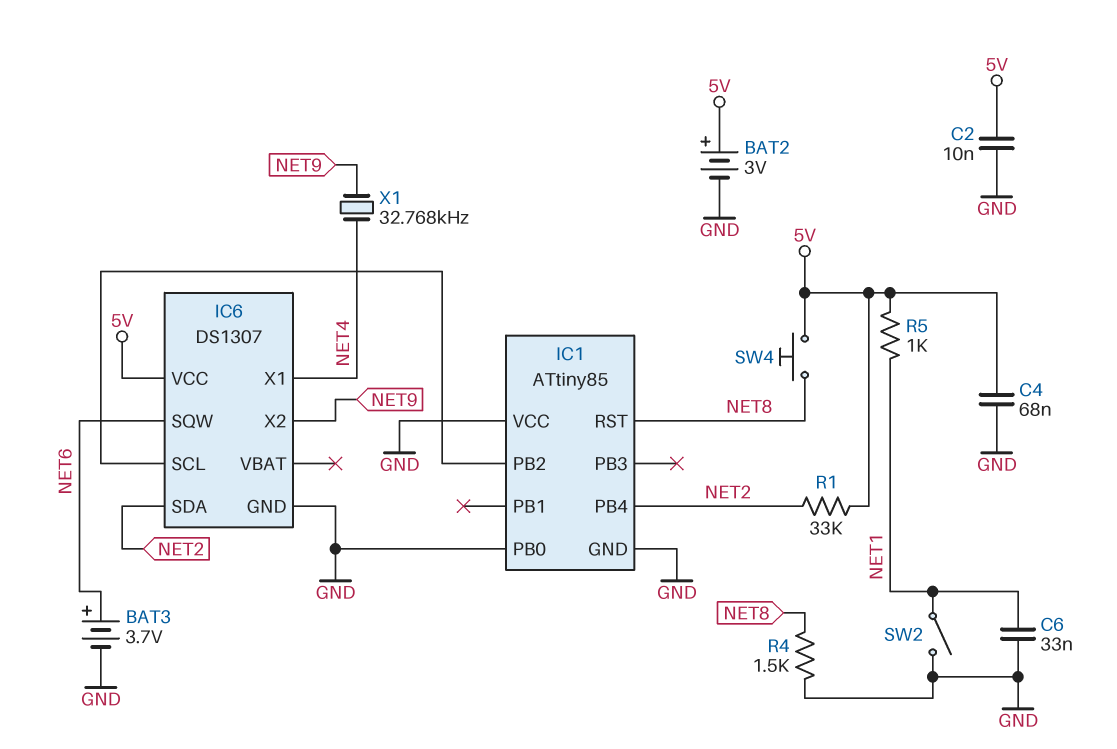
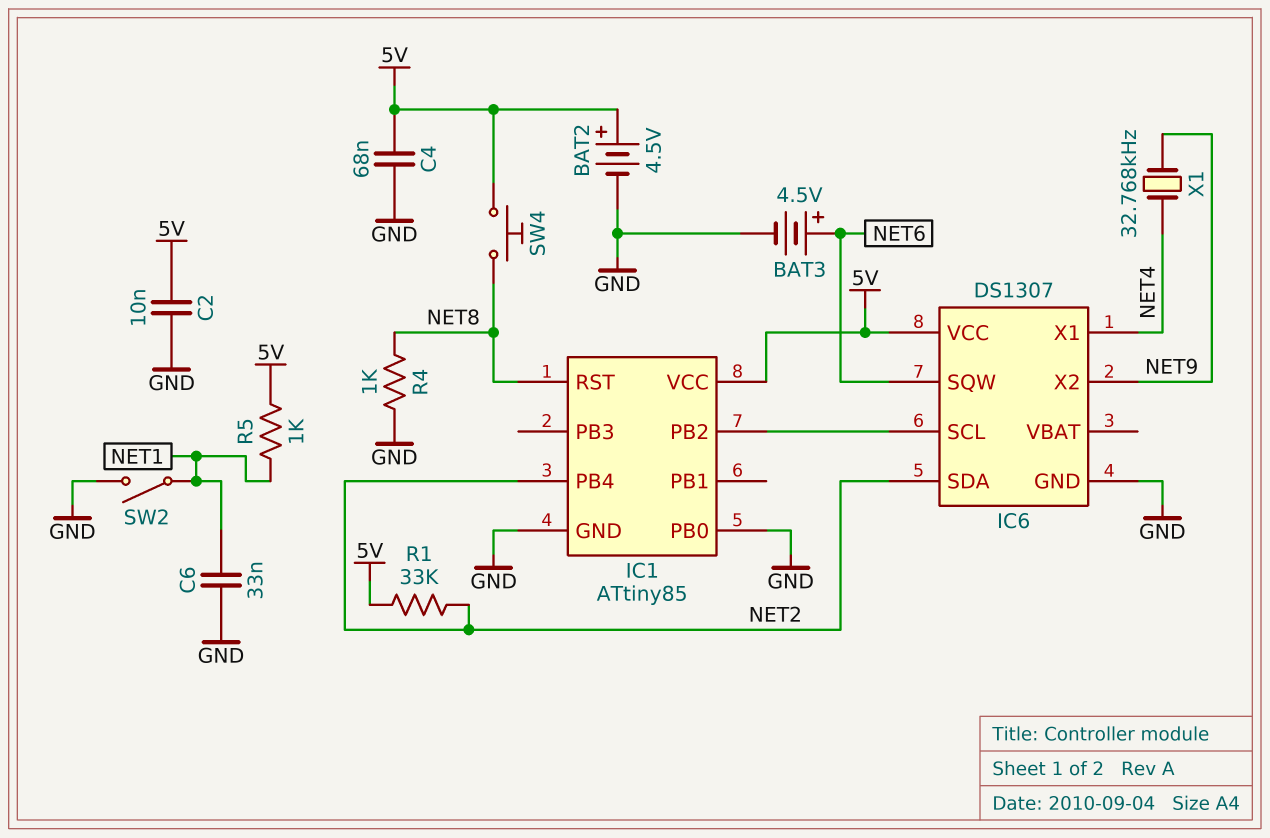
BAT2: 3V (plus 5V, minus GND) -> 4.5V (plus 5V, minus GND)
BAT3: 3.7V (plus NET6, minus GND) -> 4.5V (plus NET6, minus GND)
IC1 pin VCC: GND -> 5V
R4: 1.5k (GND, NET8) -> 1k (GND, NET8)

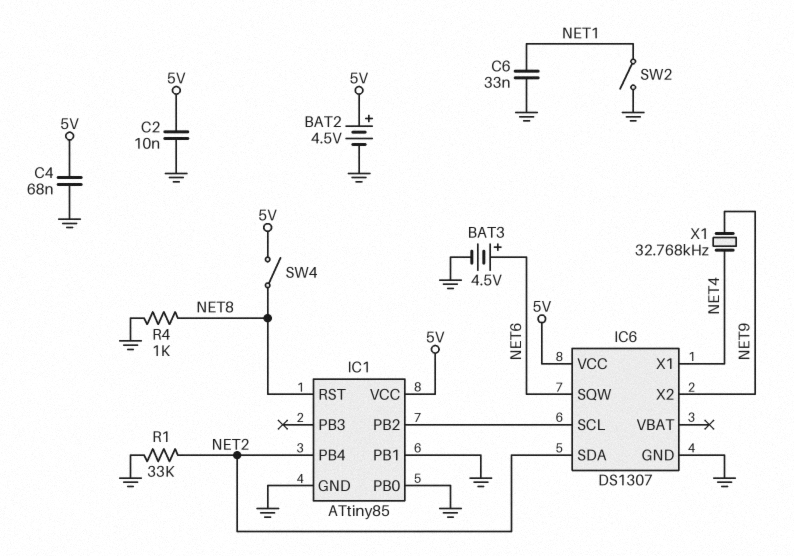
IC1 pin PB1: none -> GND
R1: 33k (5V, NET2) -> 33k (GND, NET2)
R5: 1k (5V, NET1) -> none
SW4: button (5V, NET8) -> switch (5V, NET8)

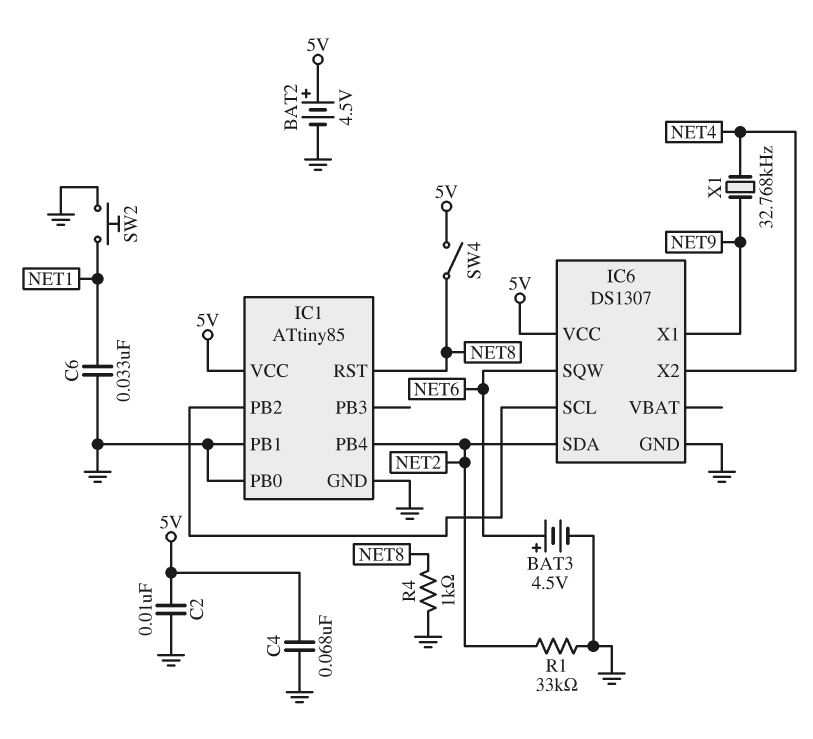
IC6 pin X1: NET4 -> NET9
IC6 pin X2: NET9 -> NET4
SW2: switch (GND, NET1) -> button (GND, NET1)

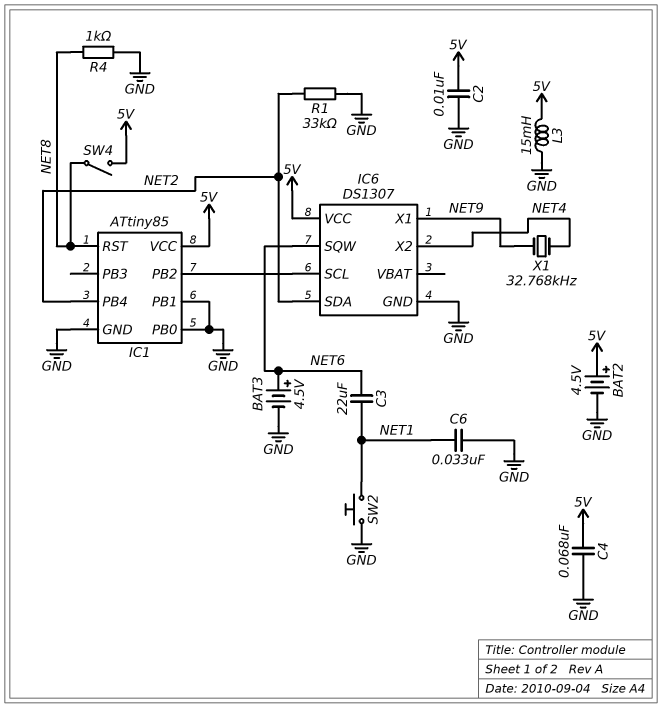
C3: none -> 22uF (NET1, NET6)
L3: none -> 15mH (5V, GND)

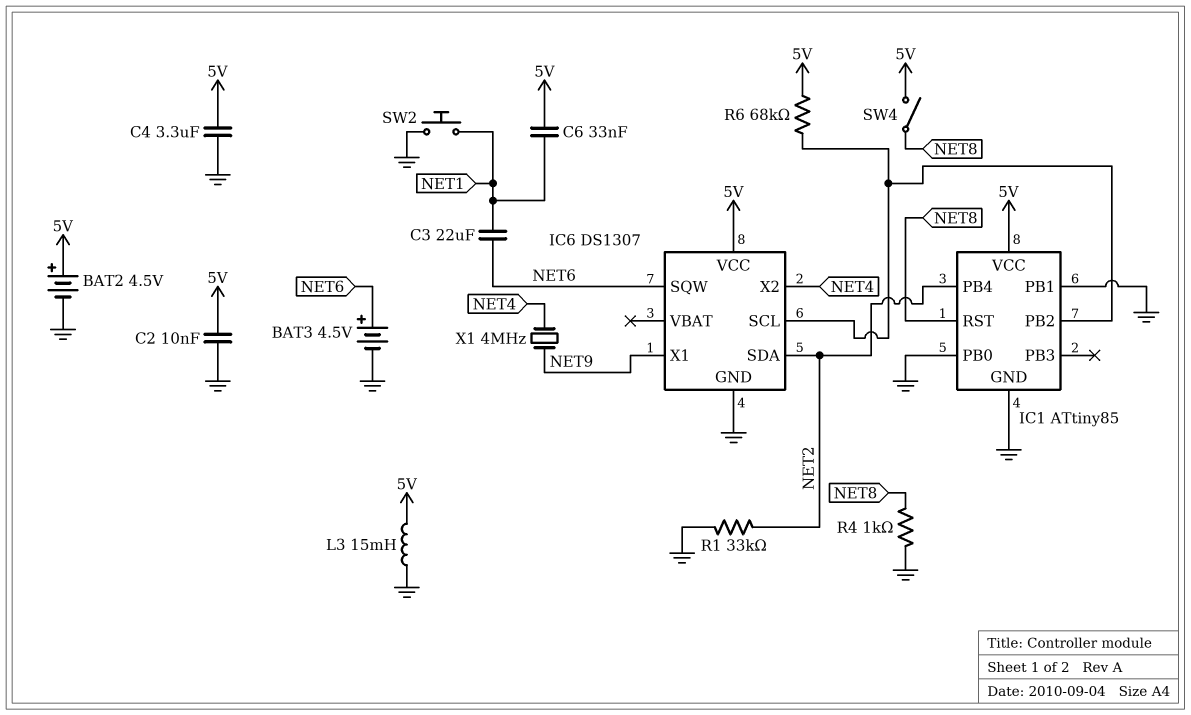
C4: 68nF (5V, GND) -> 3.3uF (5V, GND)
C6: 33nF (GND, NET1) -> 33nF (5V, NET1)
R6: none -> 68k (5V, IC1/PB2)
X1: 32.768kHz (NET4, NET9) -> 4MHz (NET4, NET9)

